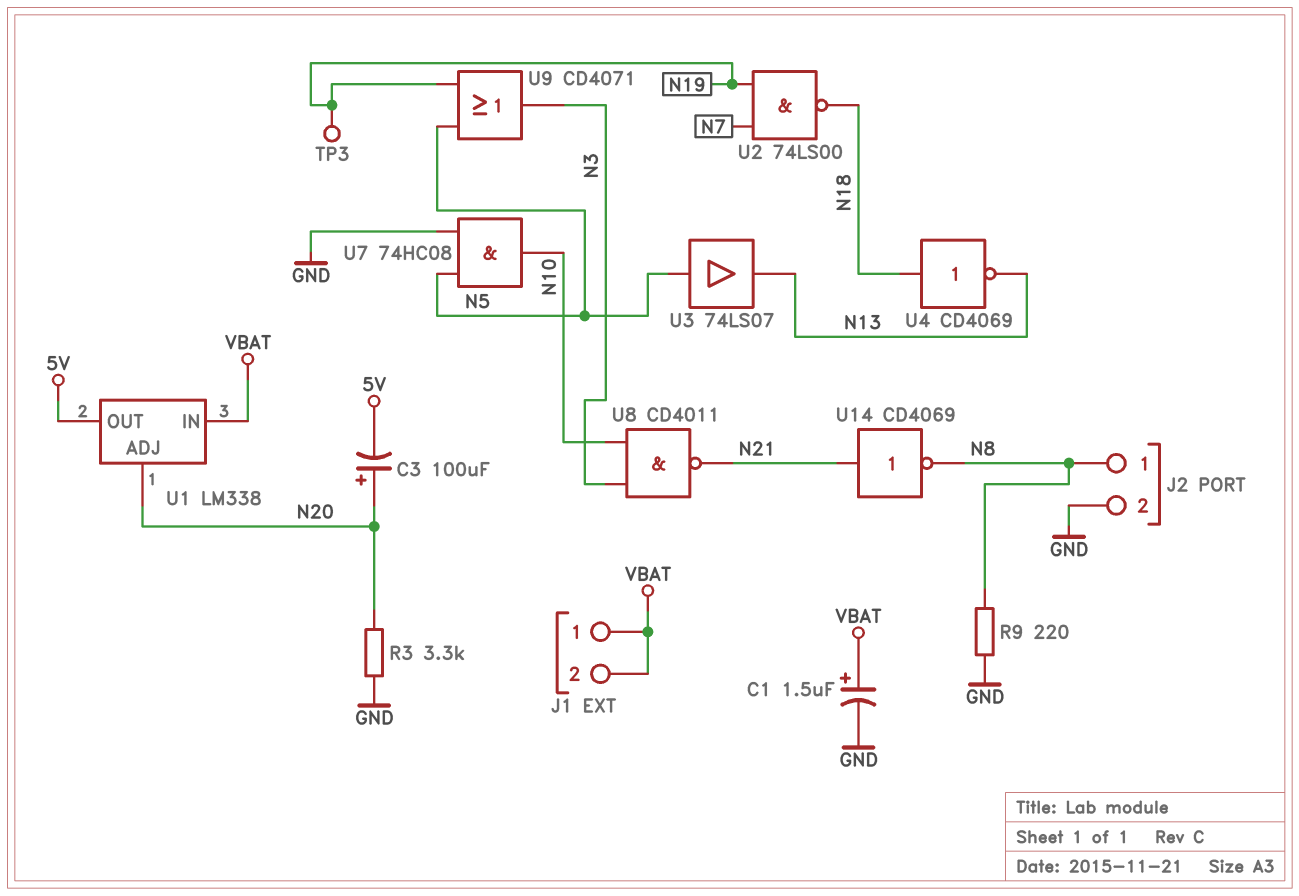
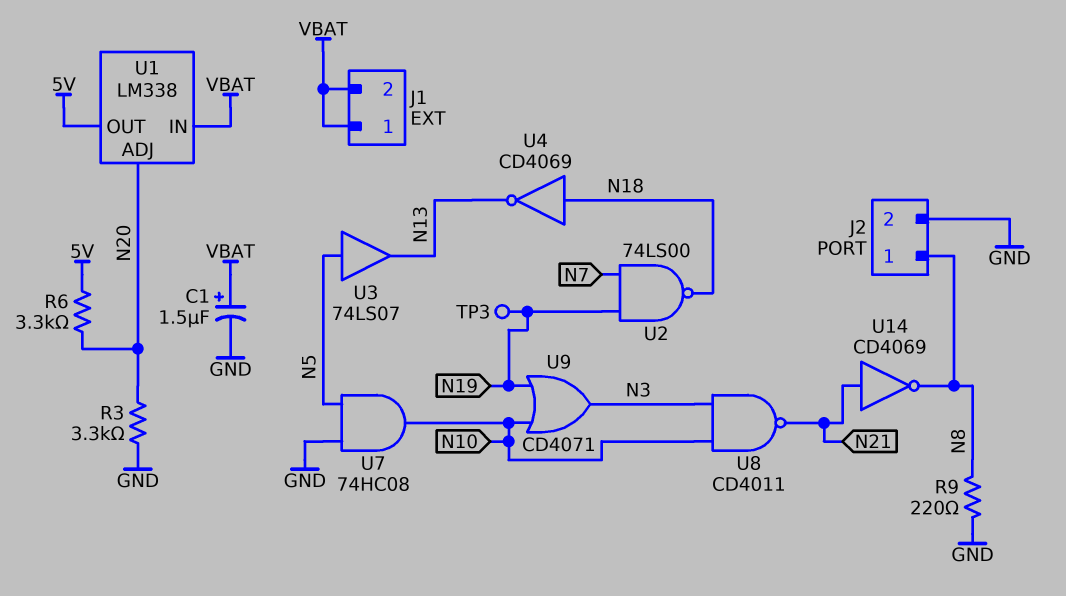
C3: 100uF (plus N20, minus 5V) -> none
R6: none -> 3.3k (5V, N20)
U9: OR CD4071 (in N5, in N19, out N3) -> OR CD4071 (in N10, in N19, out N3)

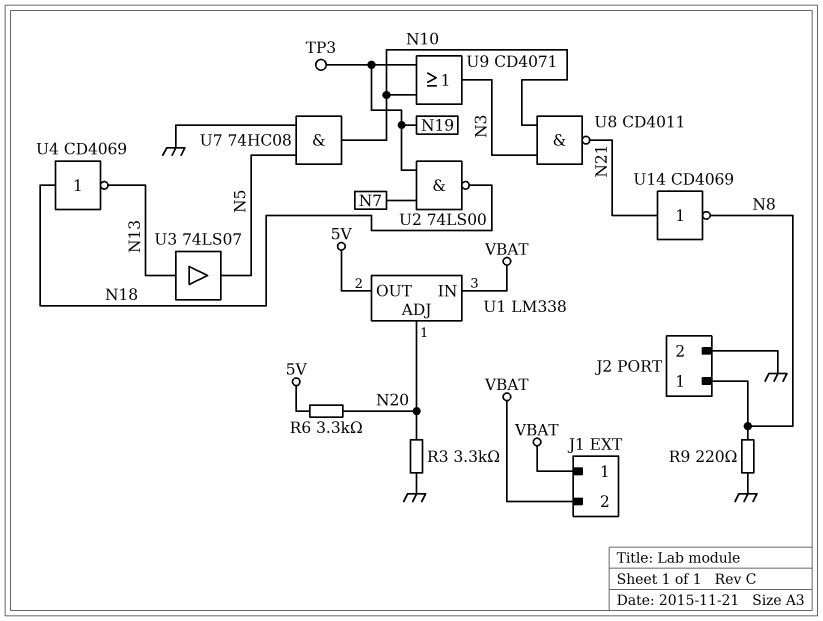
C1: 1.5uF (plus VBAT, minus GND) -> none
U3: buffer 74LS07 (in N5, out N13) -> buffer 74LS07 (in N13, out N5)

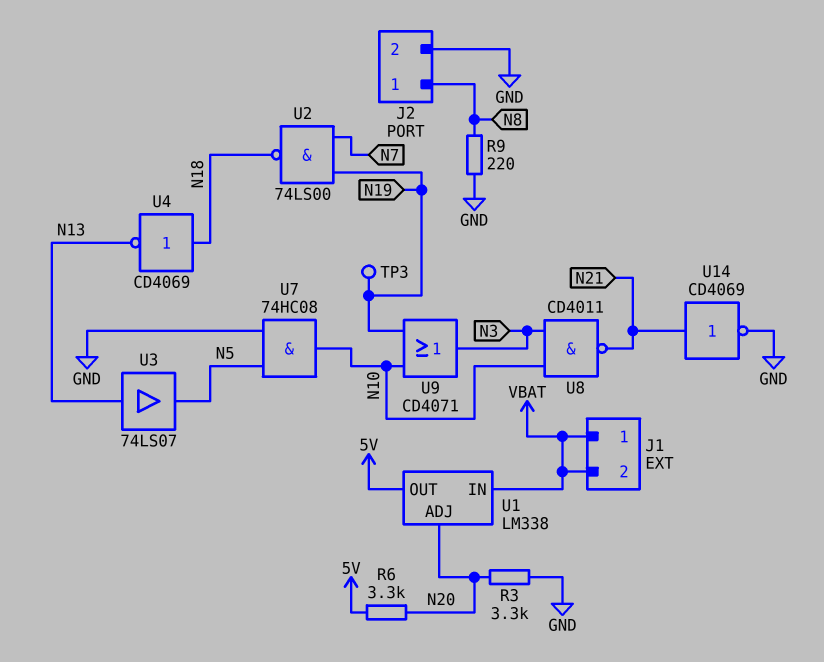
U14: NOT CD4069 (in N21, out N8) -> NOT CD4069 (in N21, out GND)

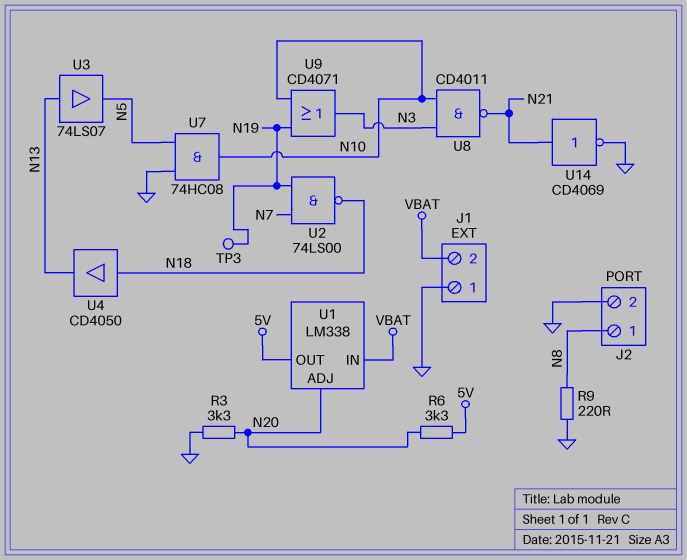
J1 pin 1: VBAT -> GND
U4: NOT CD4069 (in N18, out N13) -> buffer CD4050 (in N18, out N13)

